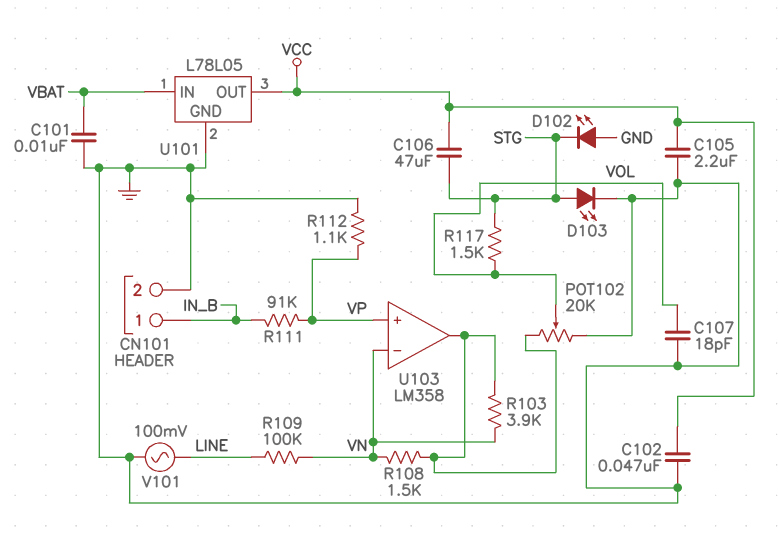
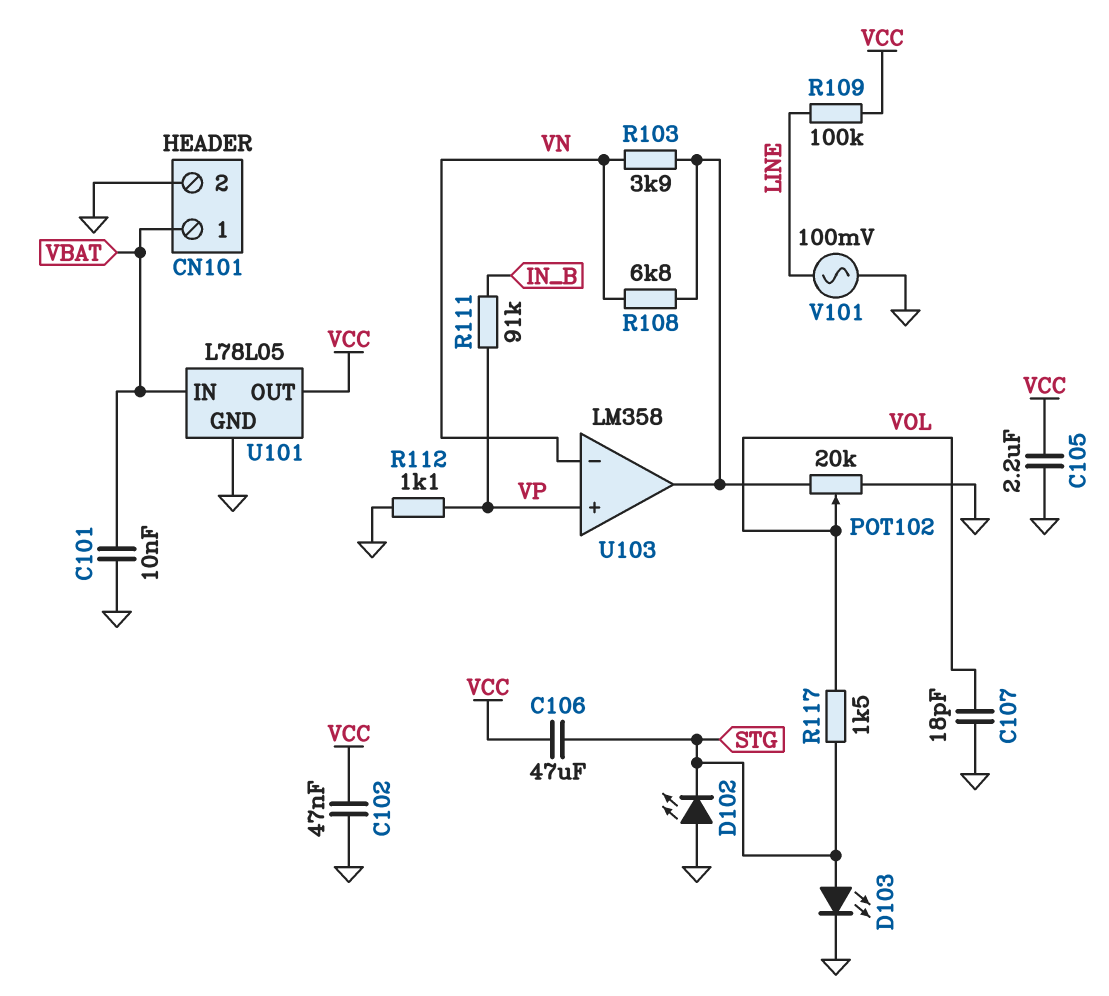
CN101 pin 1: IN_B -> VBAT
R108: 1.5k (U103/out, VN) -> 6.8k (U103/out, VN)
R109: 100k (LINE, VN) -> 100k (LINE, VCC)

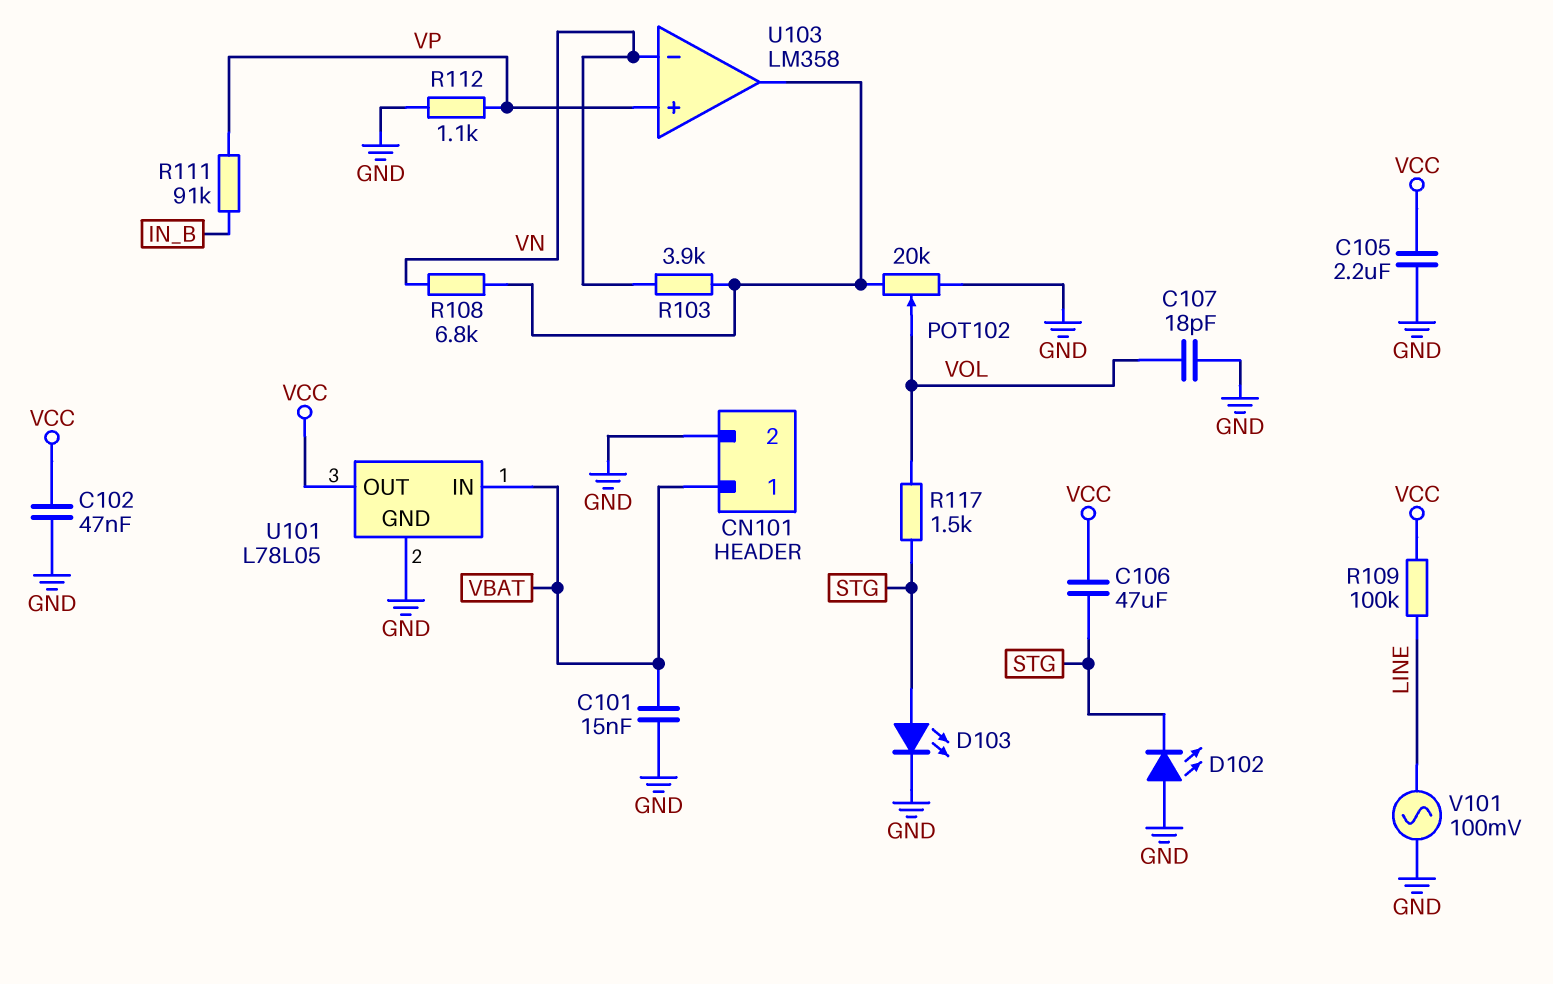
C101: 10nF (GND, VBAT) -> 15nF (GND, VBAT)

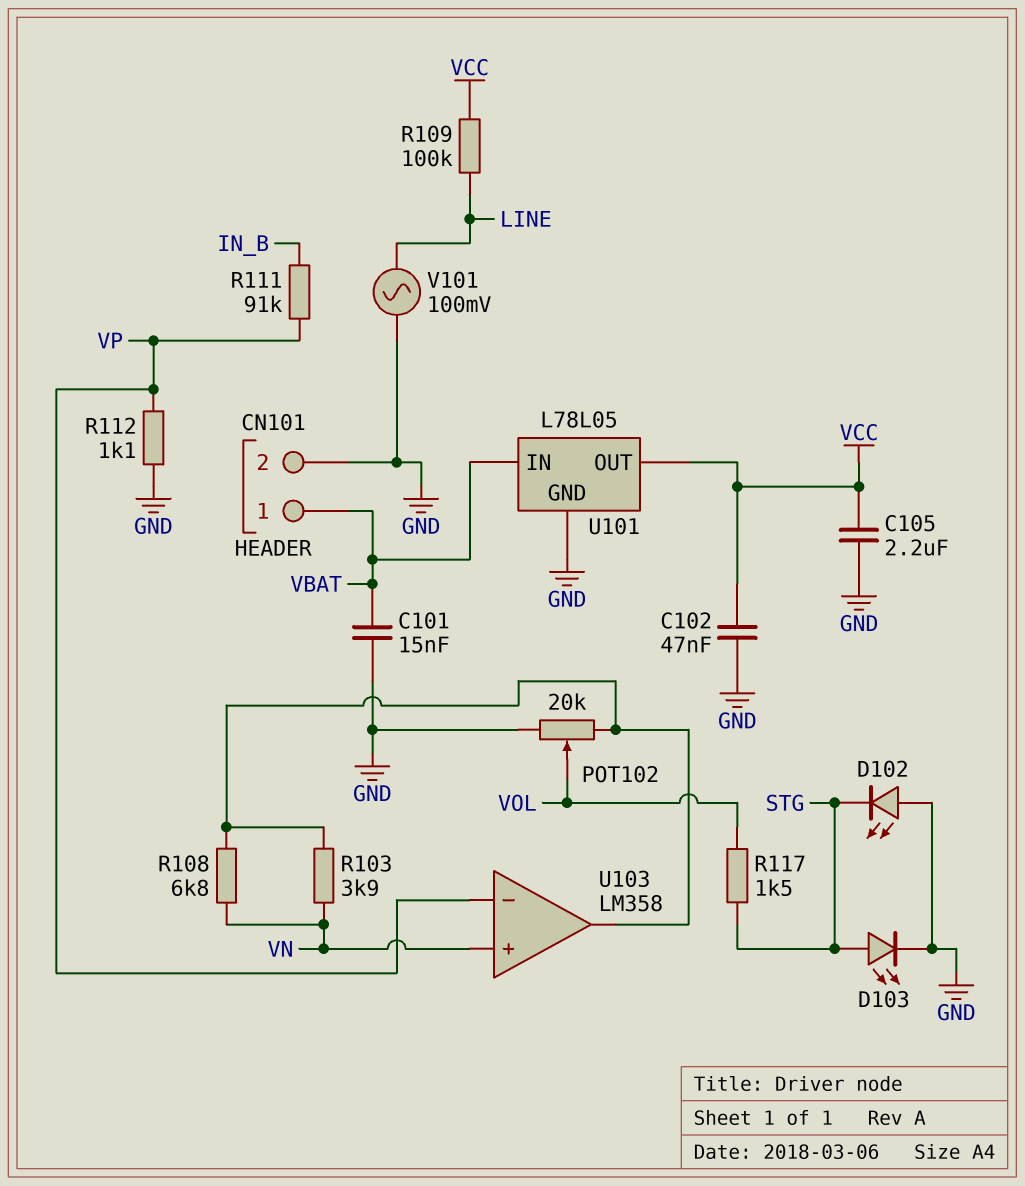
C106: 47uF (STG, VCC) -> none
C107: 18pF (GND, VOL) -> none
U103 pin in+: VP -> VN
U103 pin in-: VN -> VP

